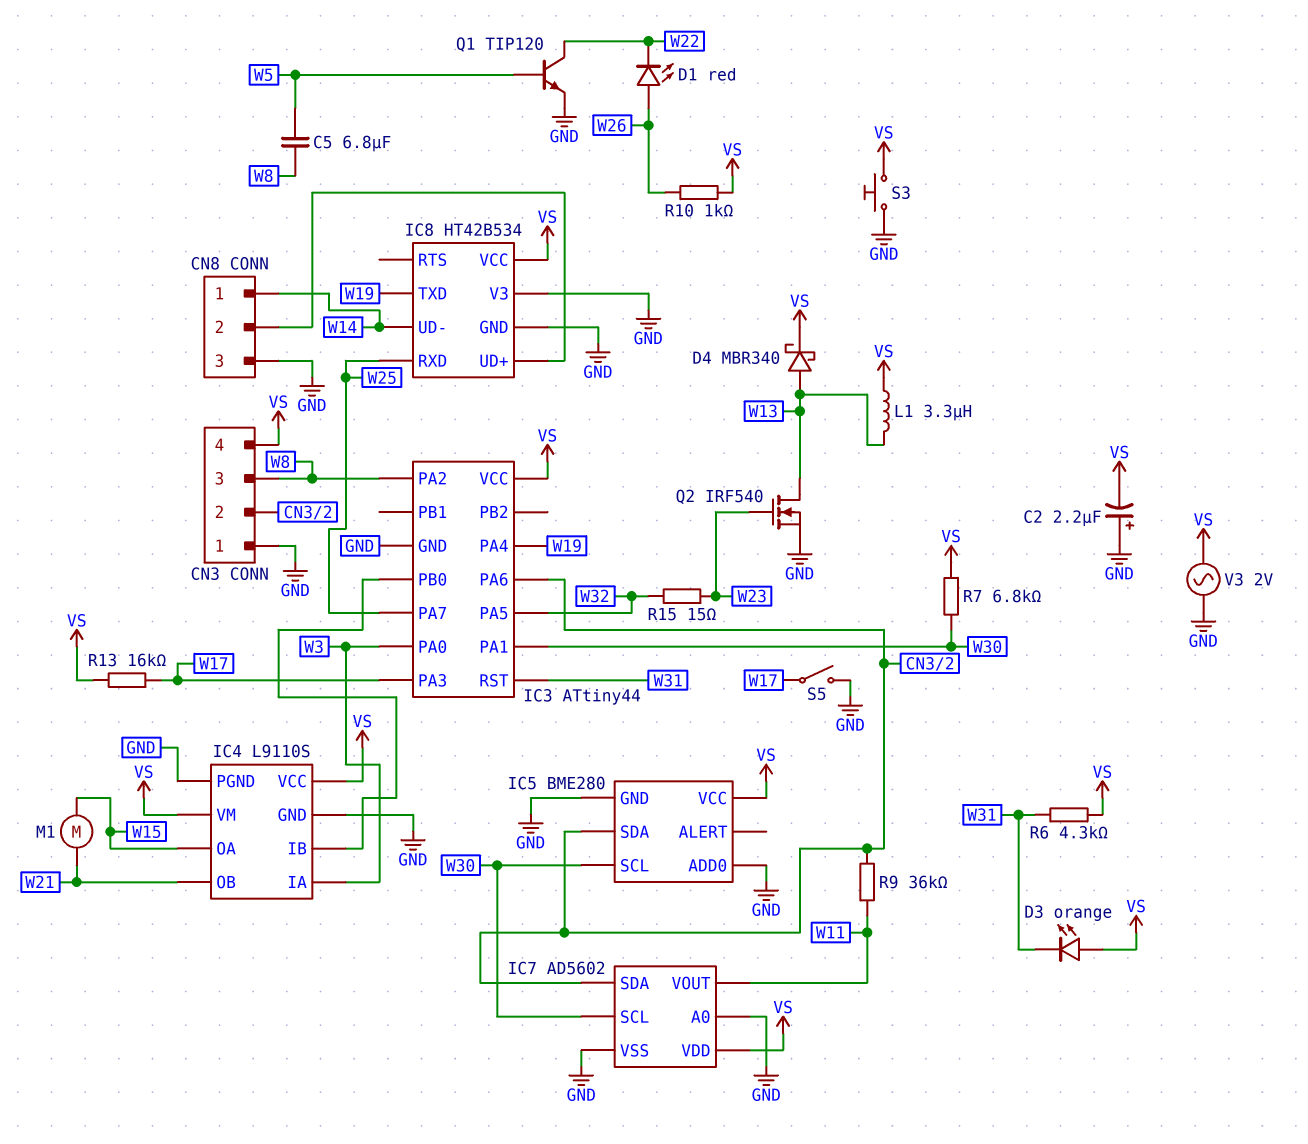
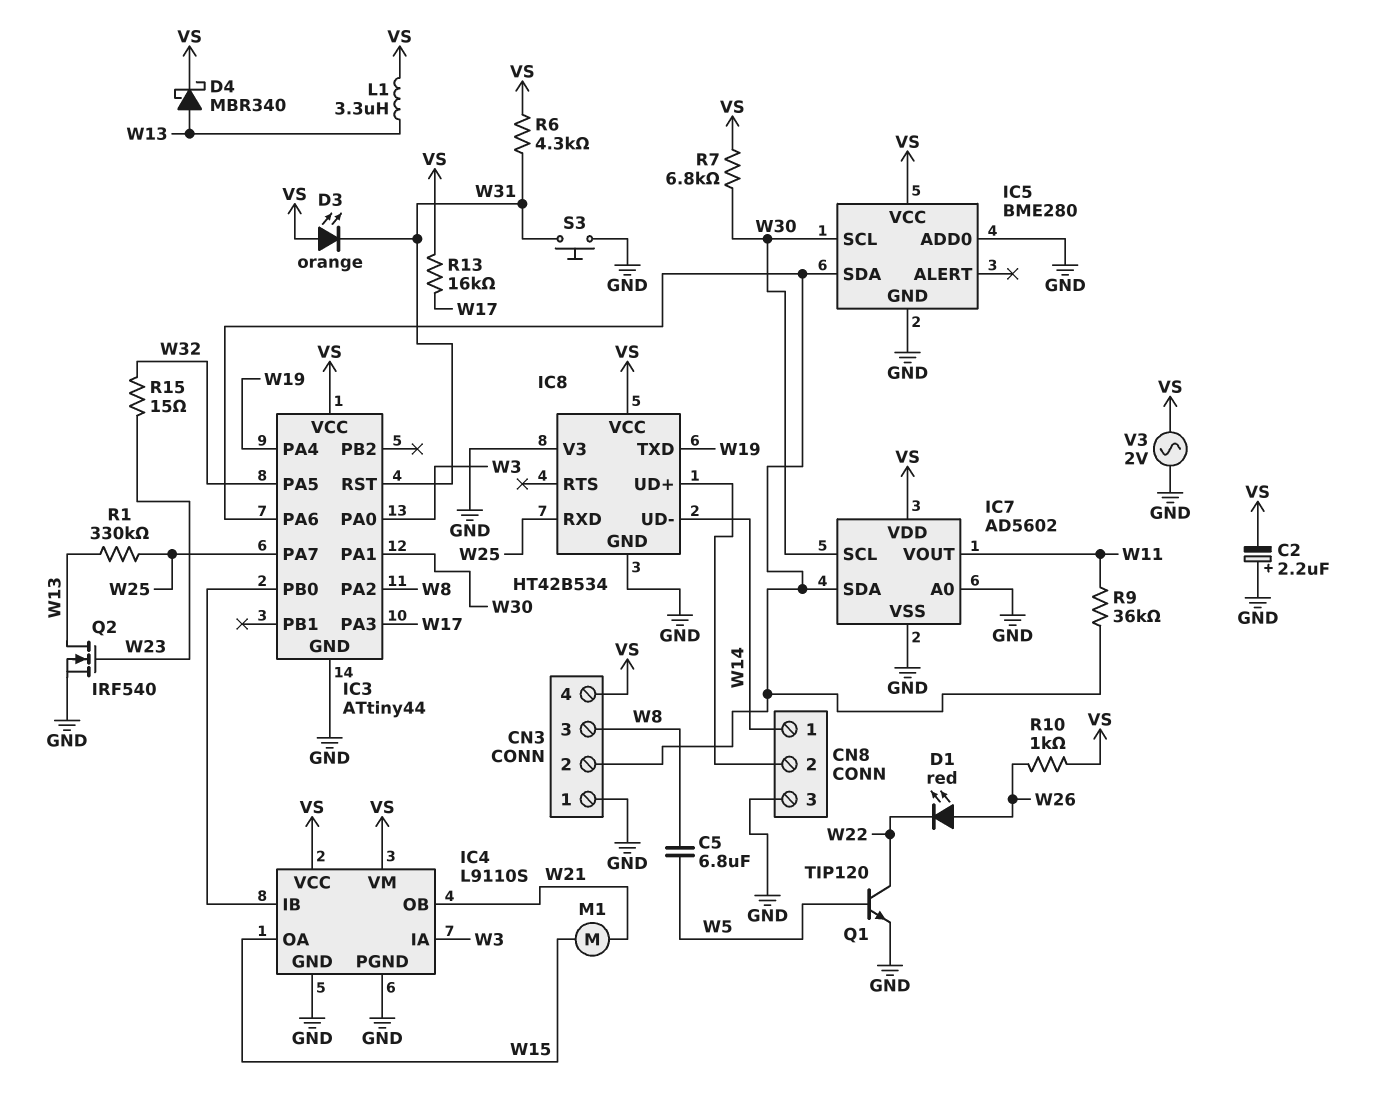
R1: none -> 330k (W13, W25)
S3: button (GND, VS) -> button (GND, W31)
S5: switch (GND, W17) -> none

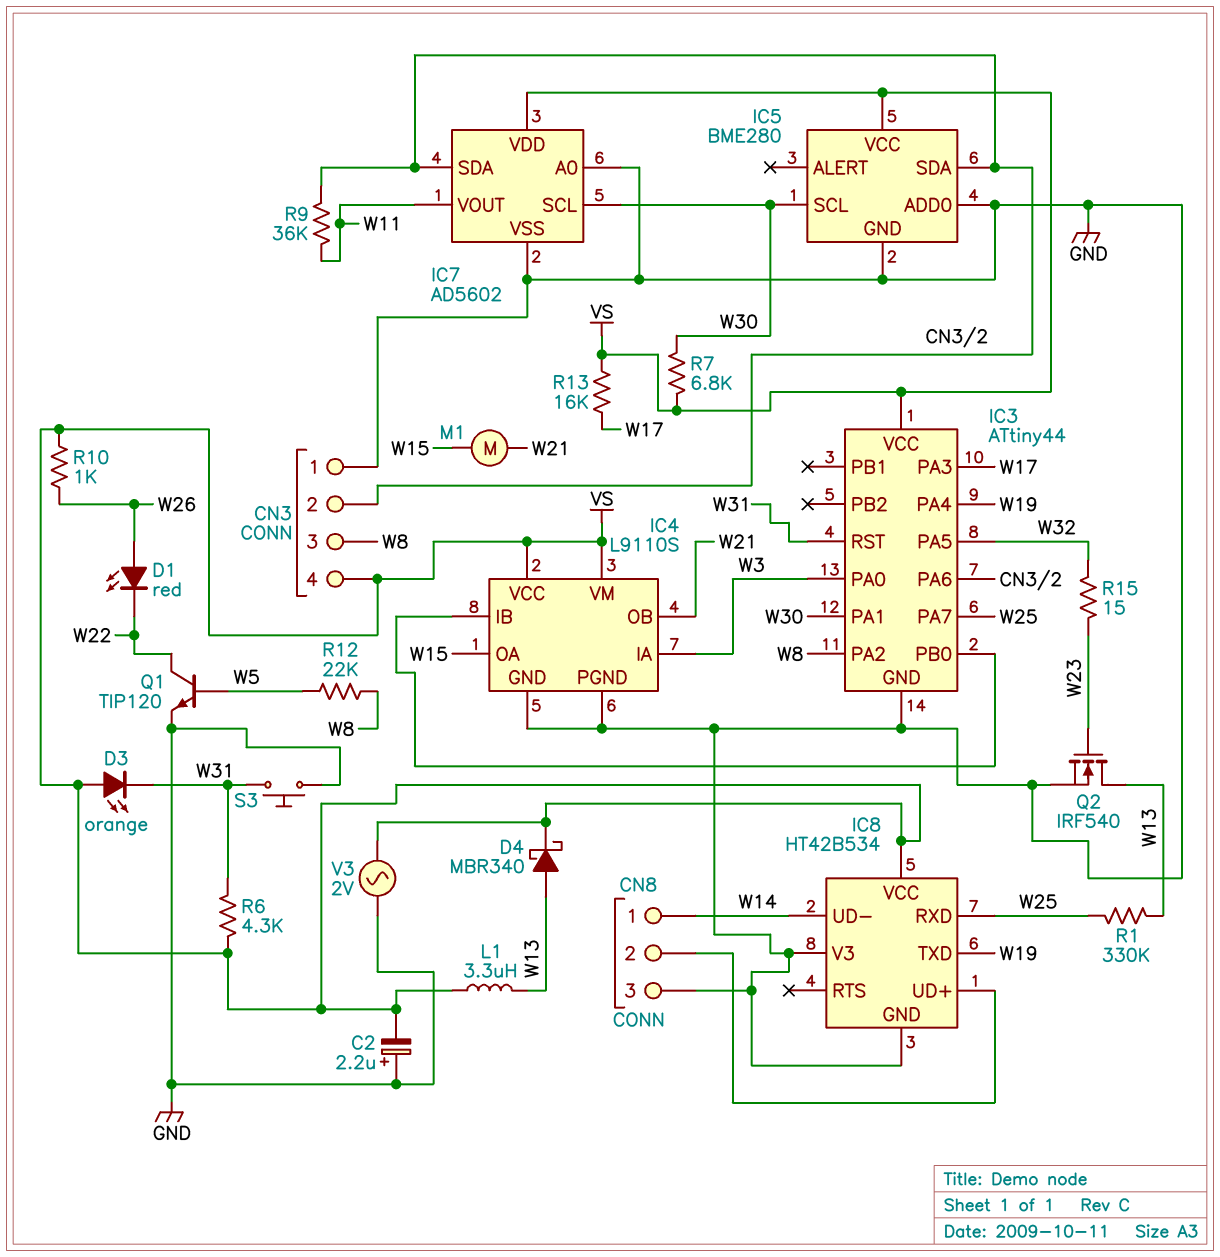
C5: 6.8uF (W5, W8) -> none
R12: none -> 22k (W5, W8)

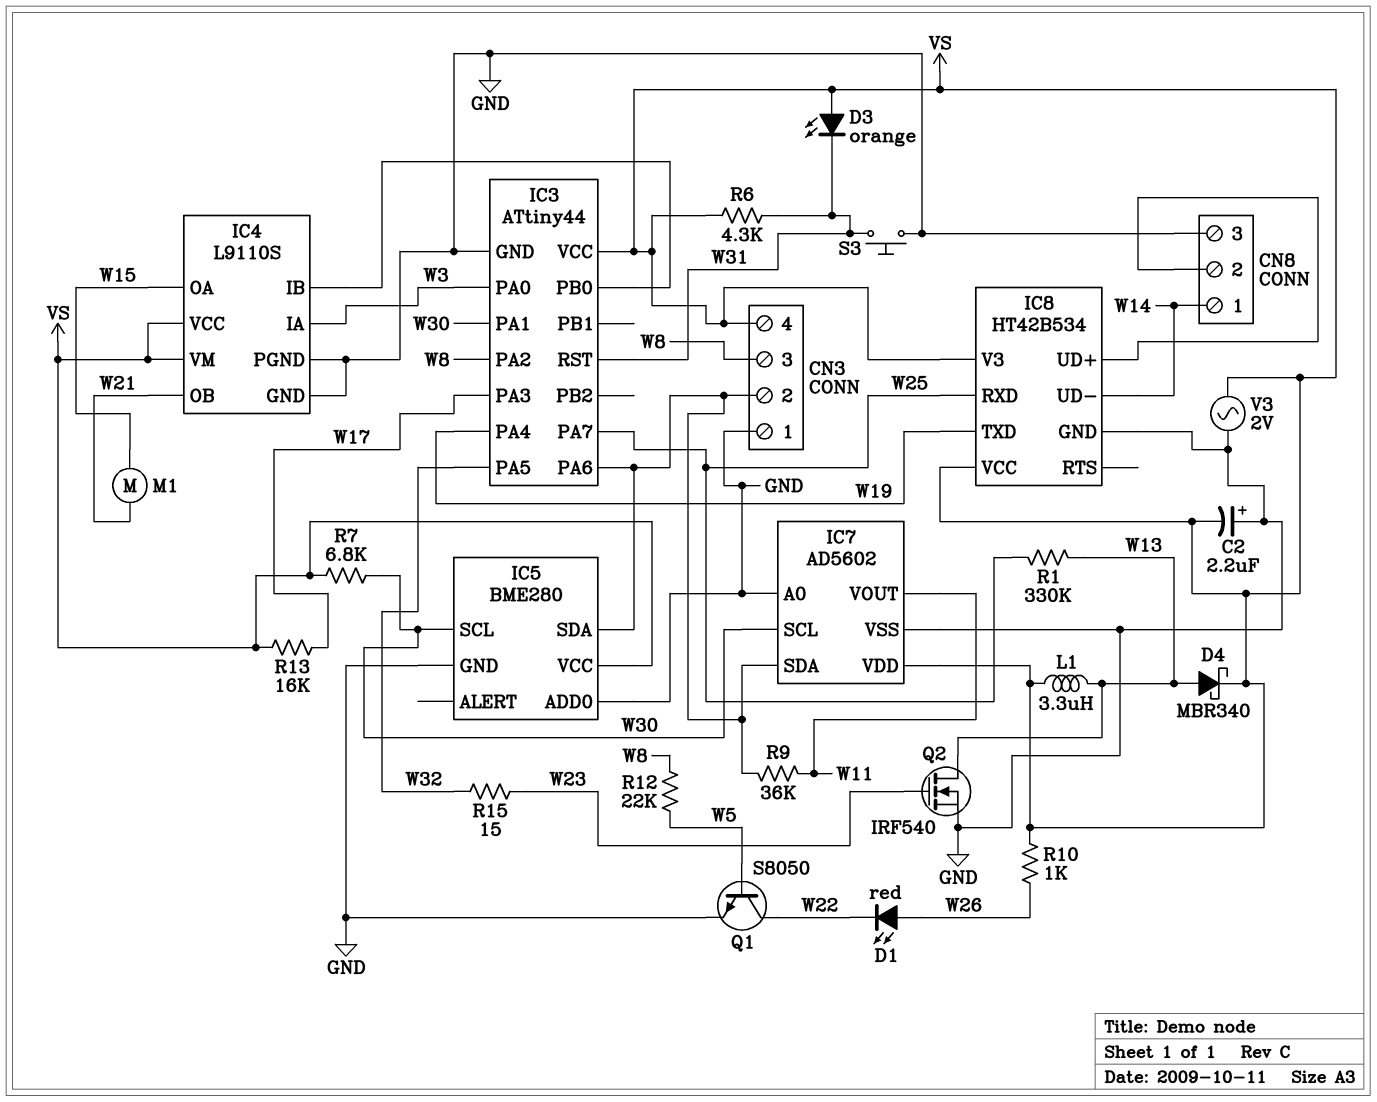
IC8 pin V3: GND -> VS
Q1: NPN TIP120 (B W5, C W22, E GND) -> NPN S8050 (B W5, C W22, E GND)

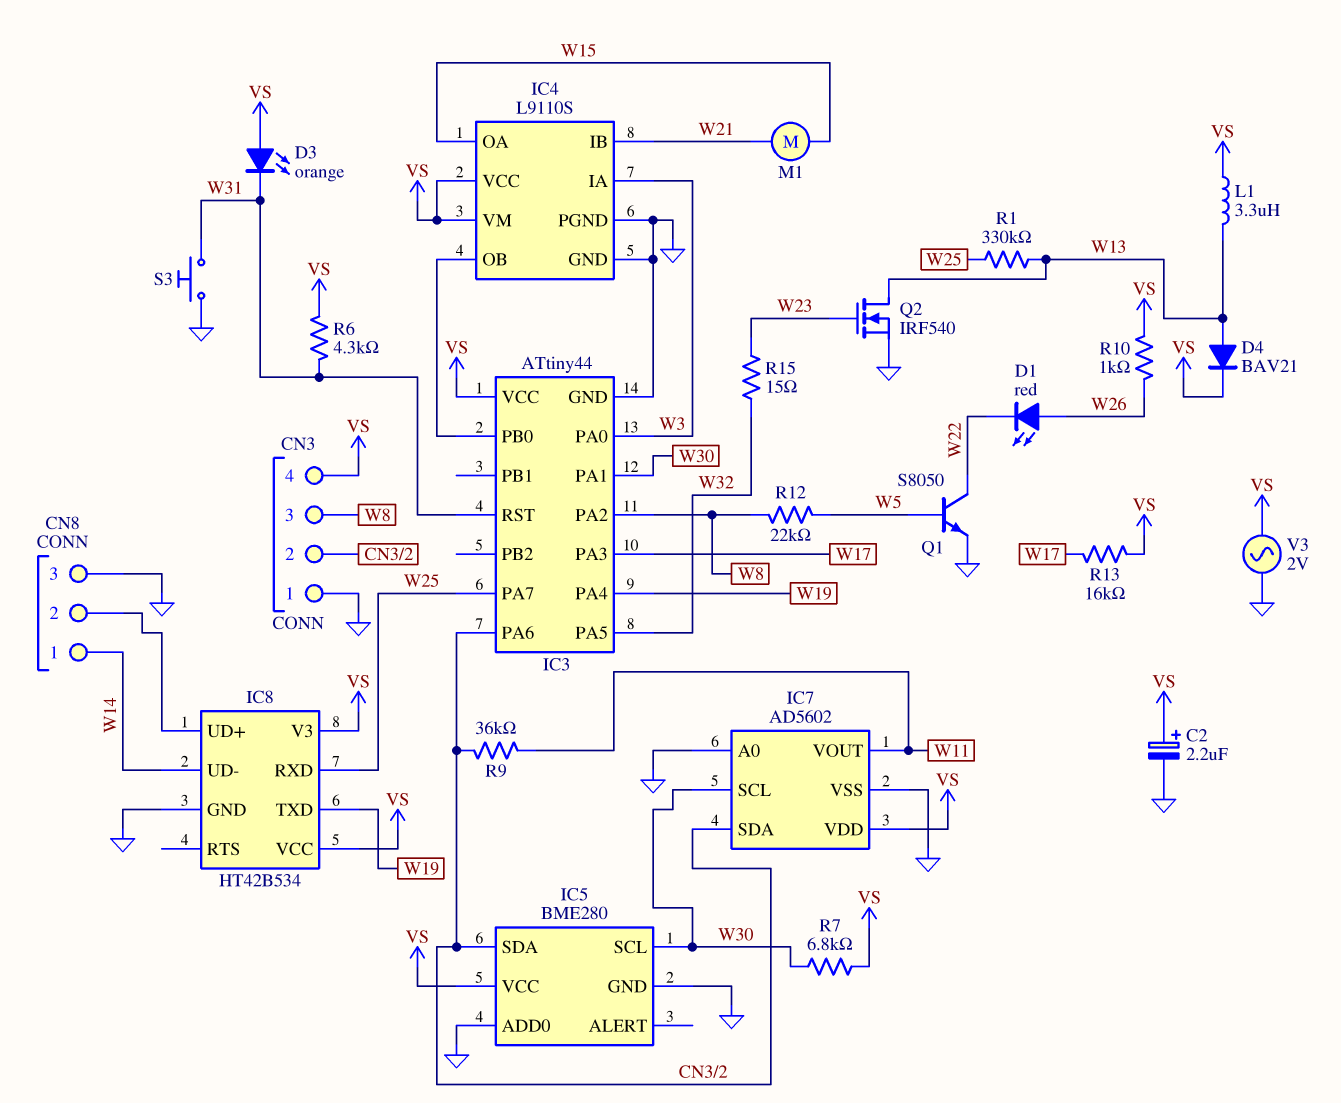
C2: 2.2uF (plus GND, minus VS) -> 2.2uF (plus VS, minus GND)
D4: schottky MBR340 (A W13, K VS) -> diode BAV21 (A W13, K VS)
IC4 pin IB: IC3/PB0 -> W21
IC4 pin OB: W21 -> IC3/PB0

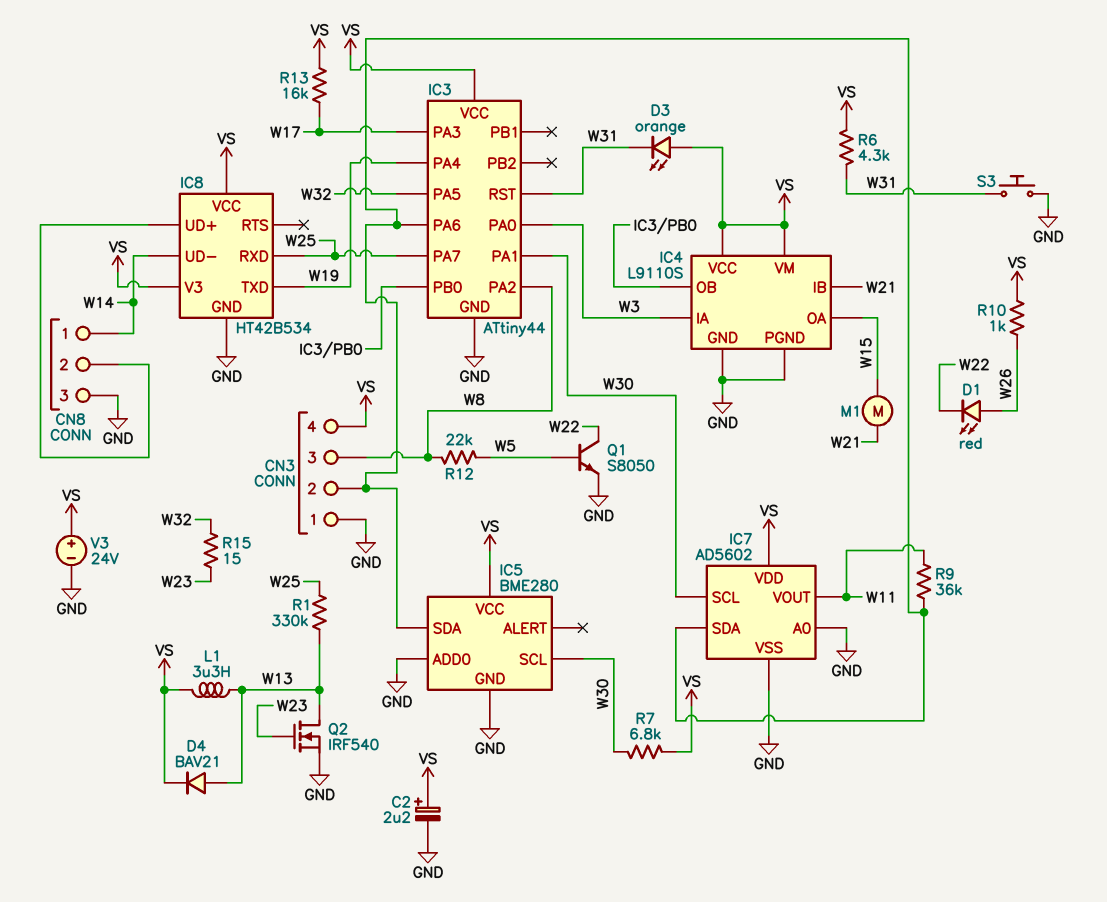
V3: AC 2V (GND, VS) -> 24V (plus VS, minus GND)

